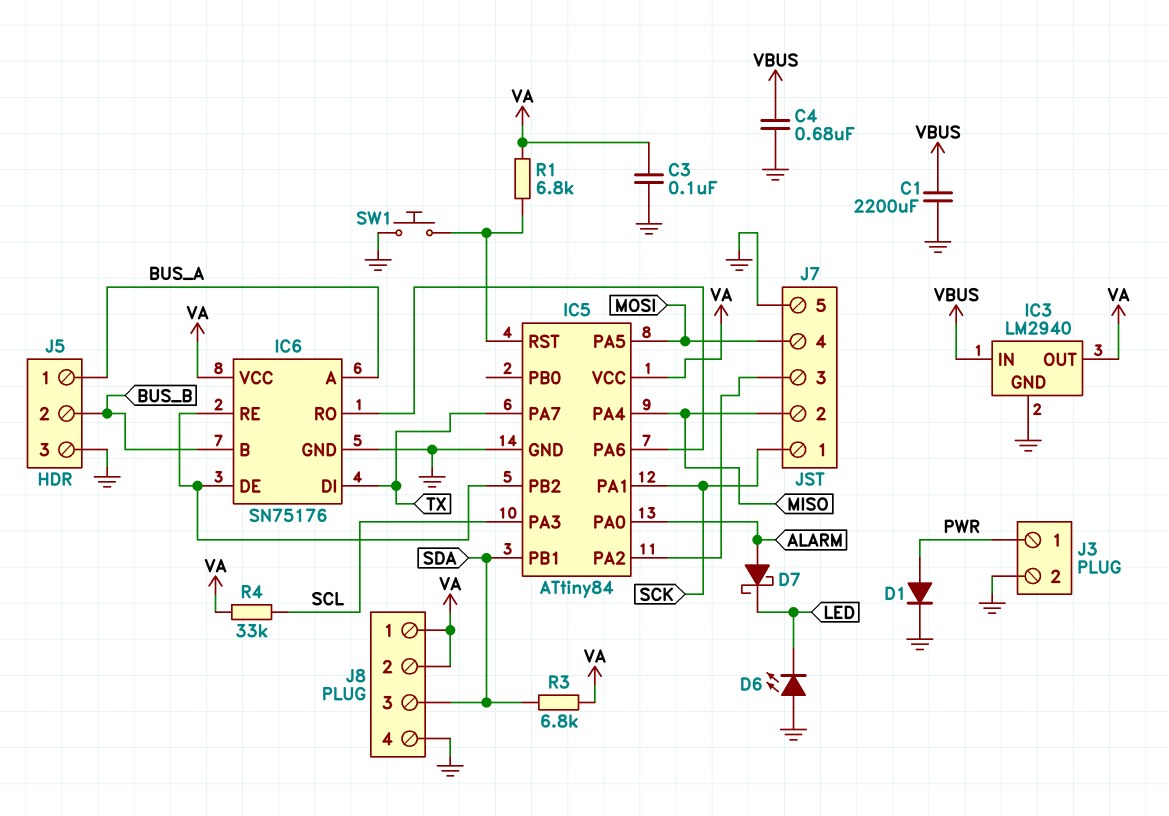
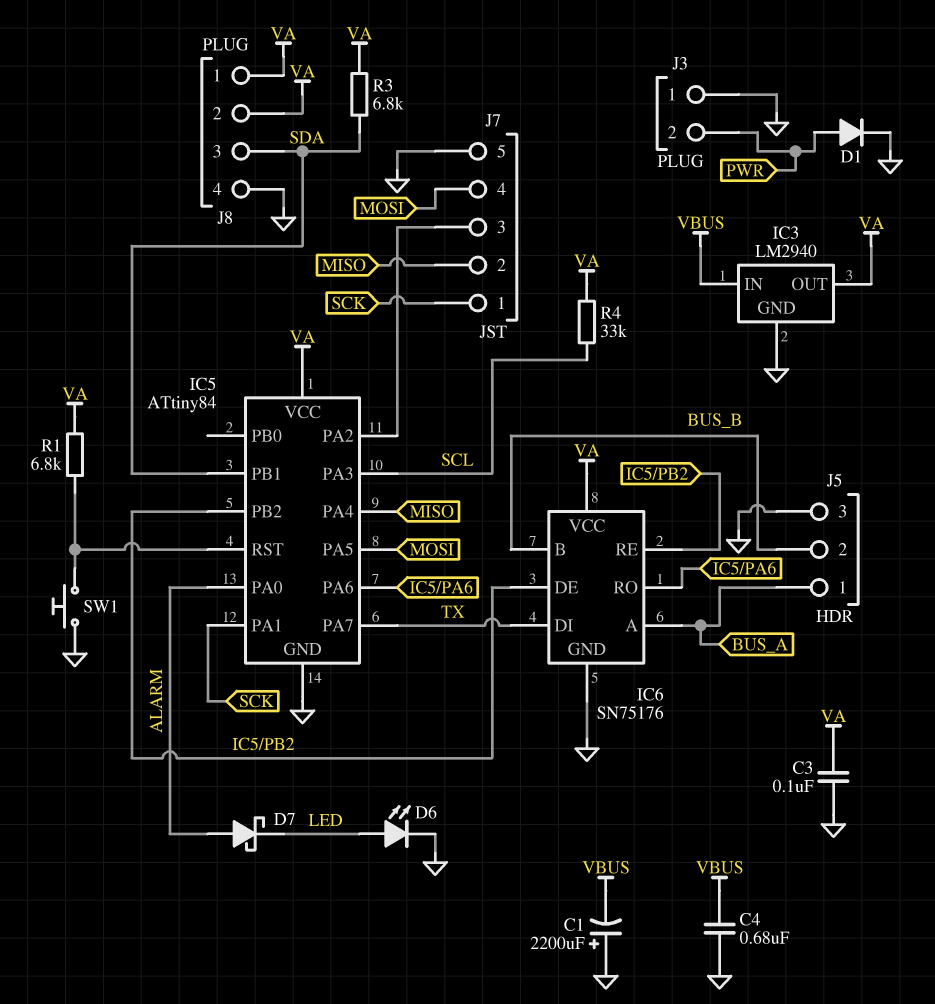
C1: 2200uF (GND, VBUS) -> 2200uF (plus GND, minus VBUS)
D6: LED (A GND, K LED) -> LED (A LED, K GND)
J3 pin 1: PWR -> GND
J3 pin 2: GND -> PWR

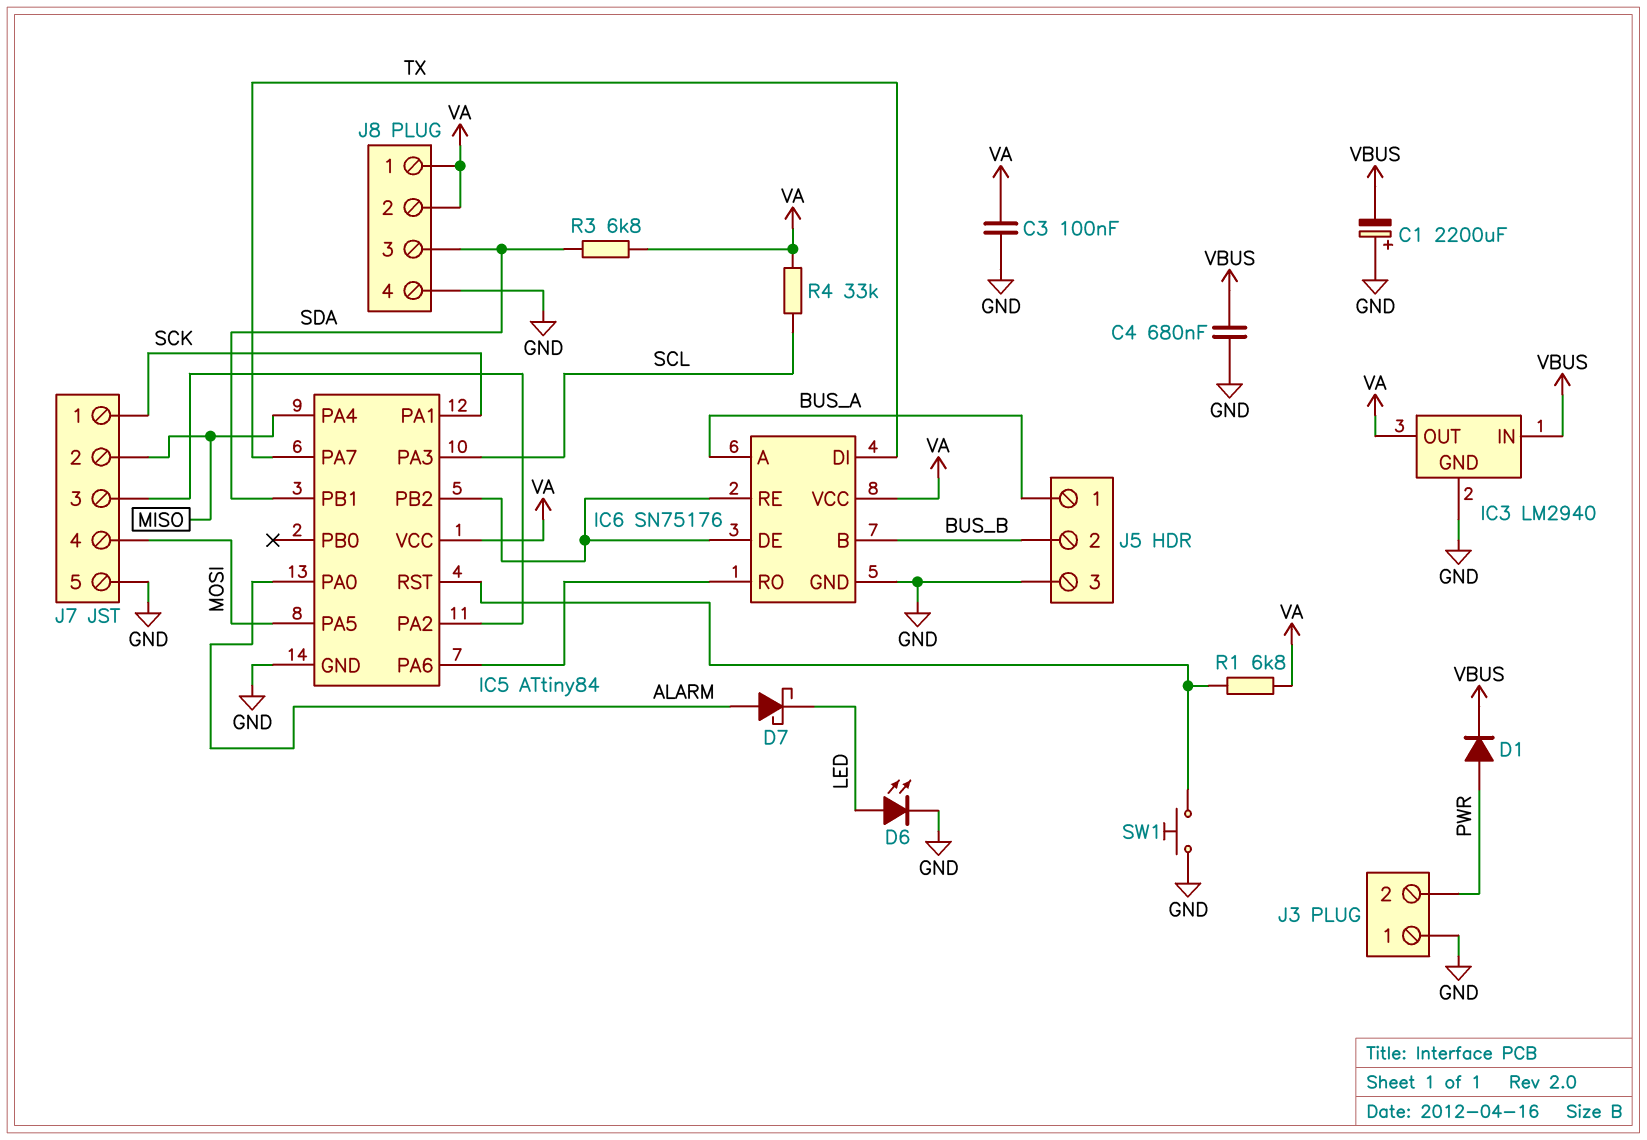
D1: diode (A PWR, K GND) -> diode (A PWR, K VBUS)

